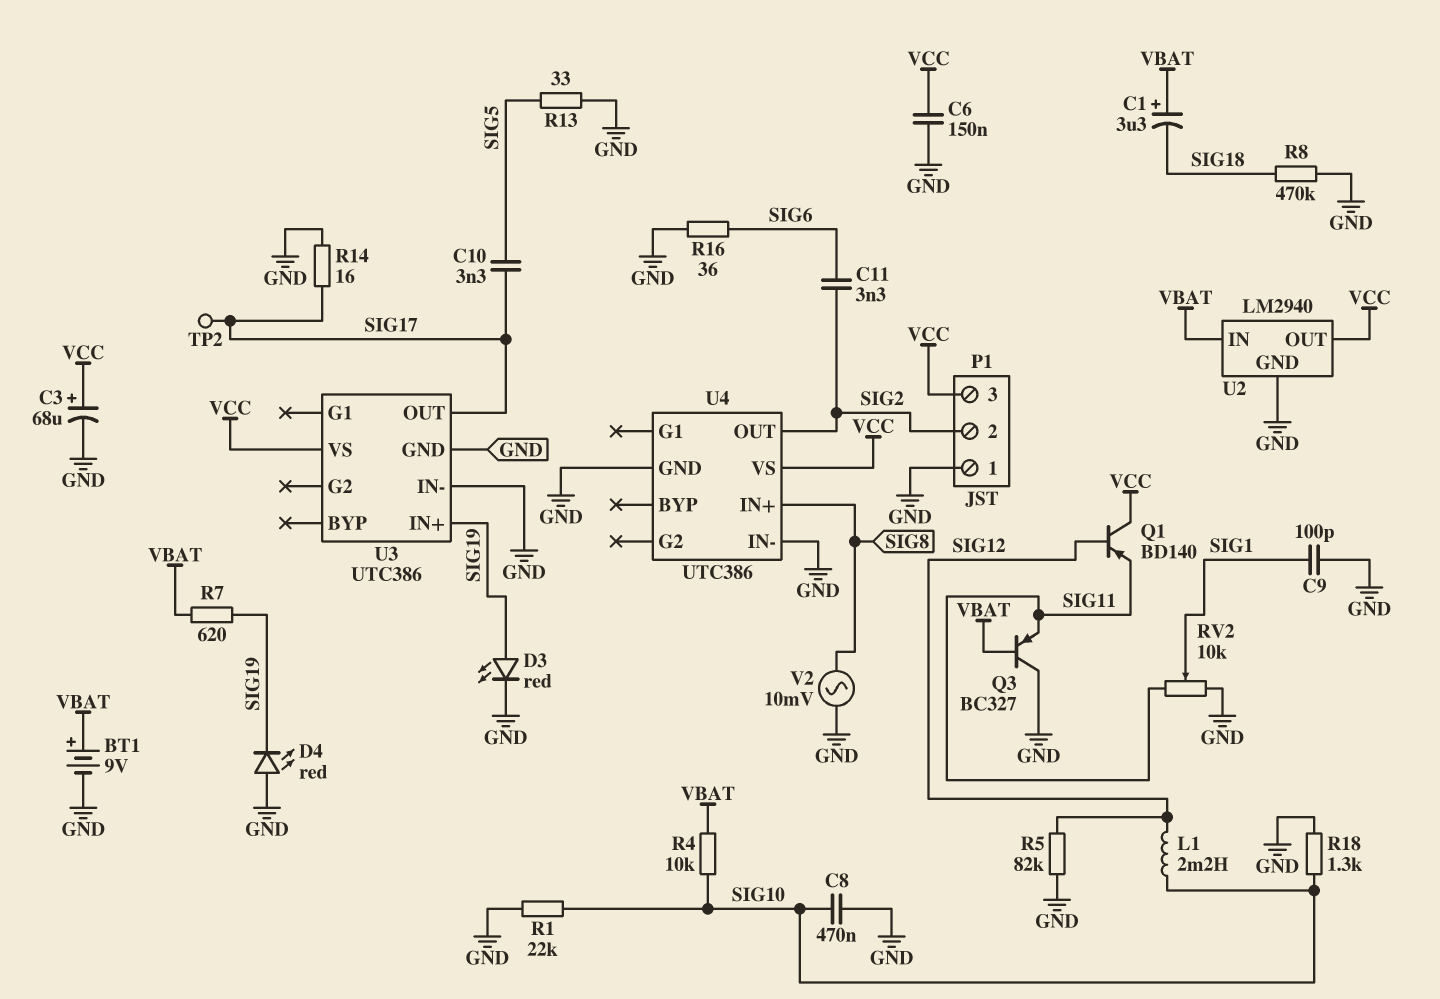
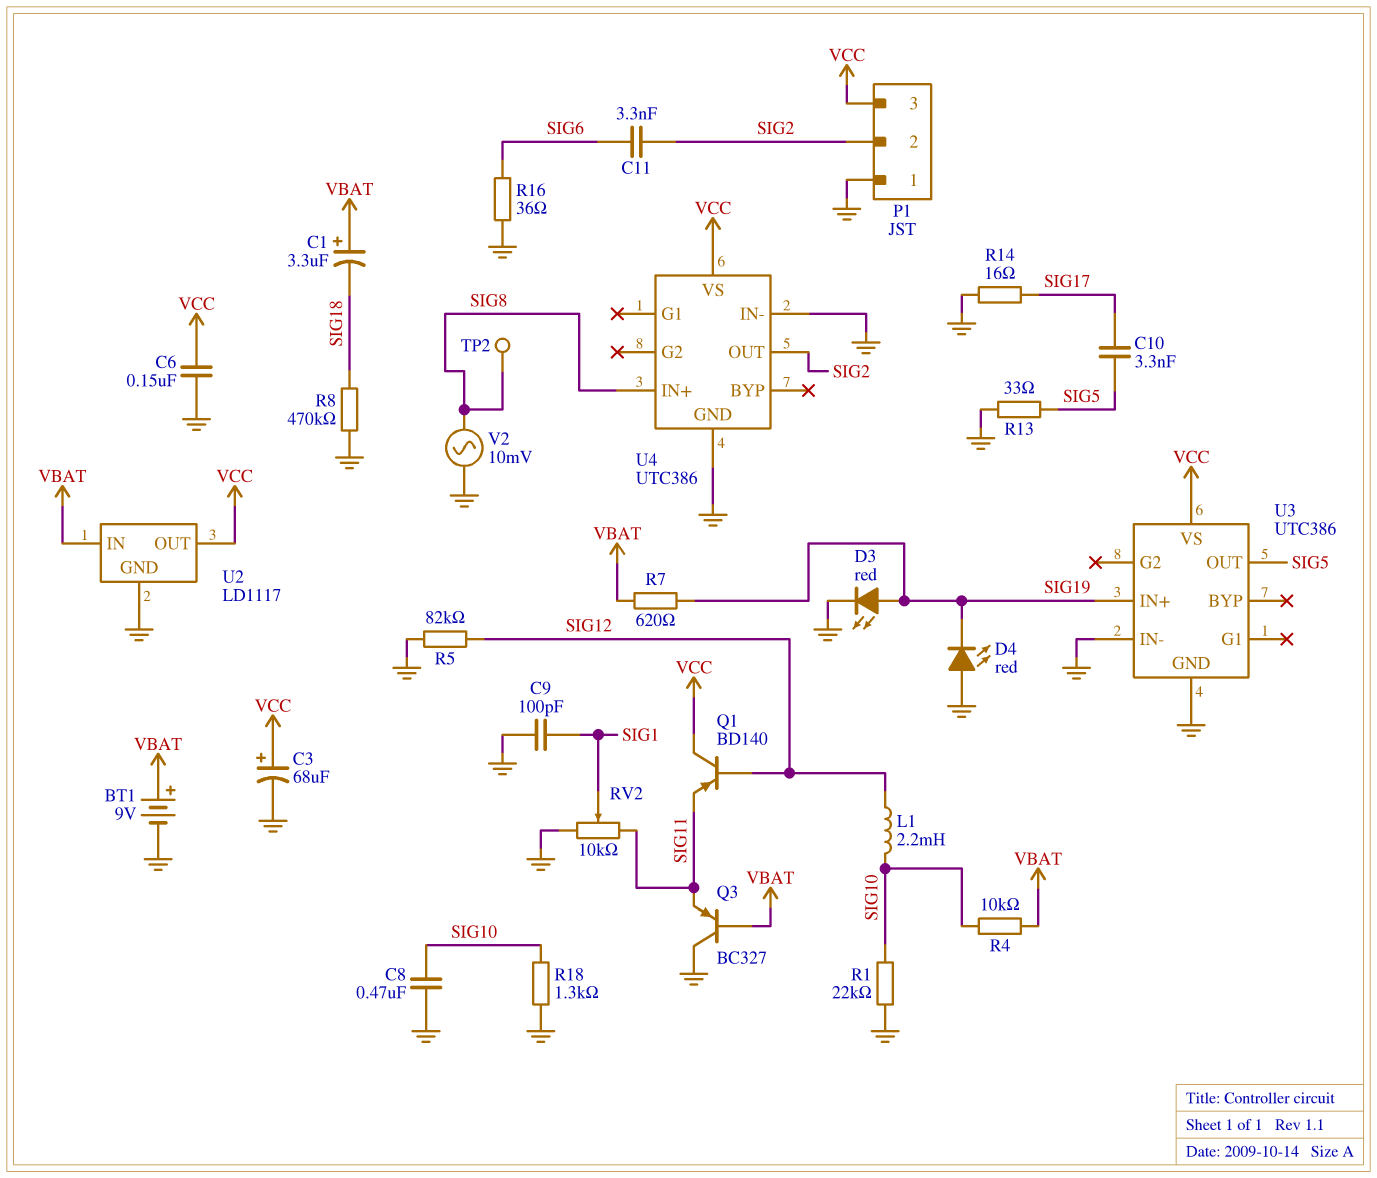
TP2: test point (SIG17) -> test point (SIG8)
U2: LM2940 -> LD1117
U3 pin OUT: SIG17 -> SIG5

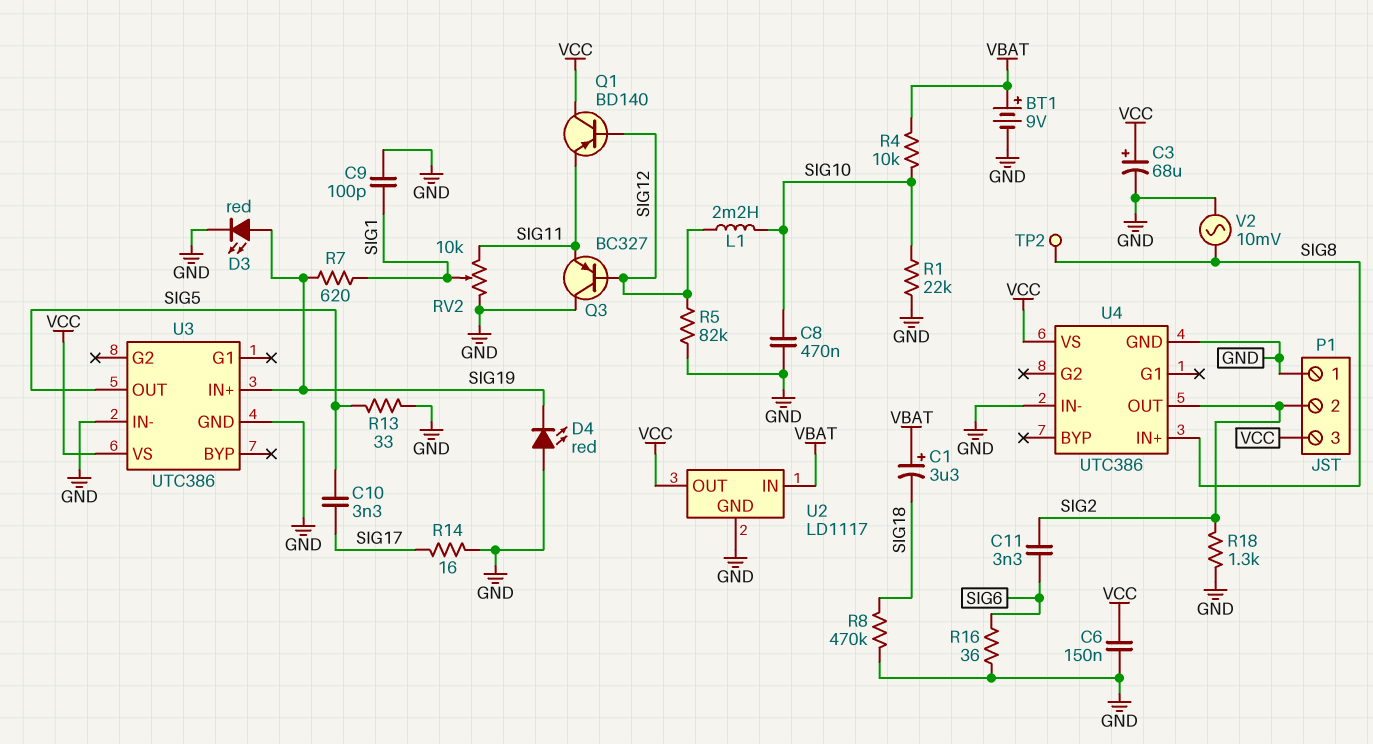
Q3: PNP BC327 (B VBAT, C GND, E SIG11) -> PNP BC327 (B SIG12, C GND, E SIG11)
R7: 620 (SIG19, VBAT) -> 620 (SIG1, SIG19)
R18: 1.3k (GND, SIG10) -> 1.3k (GND, SIG2)

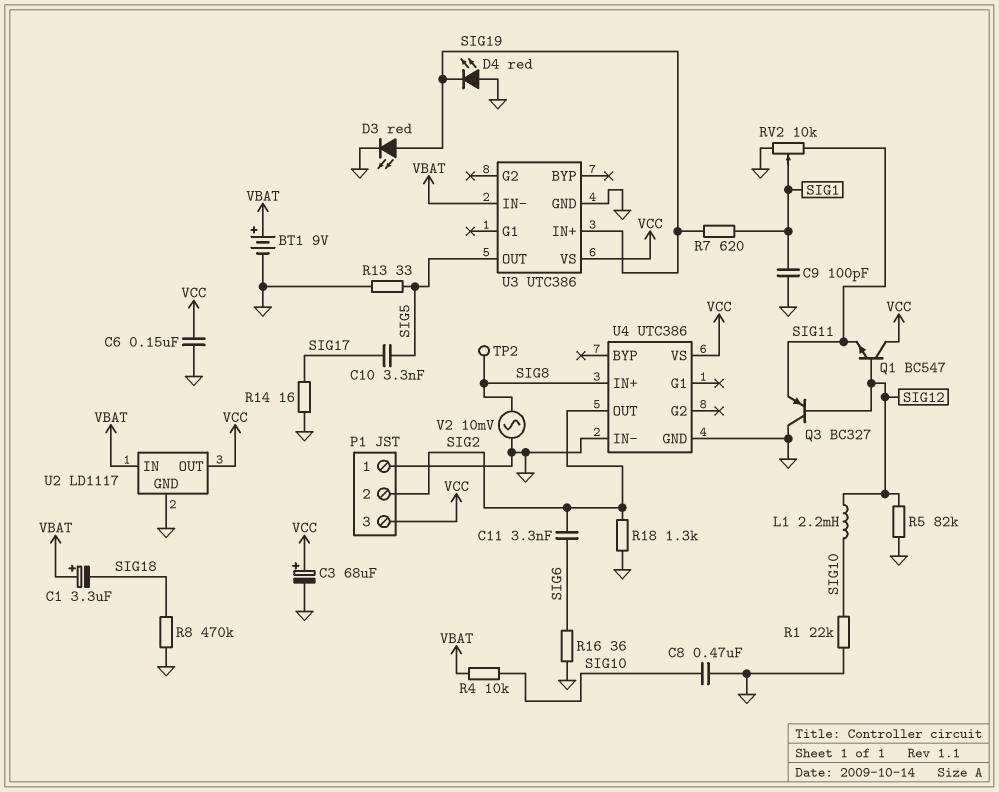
Q1: PNP BD140 (B SIG12, C VCC, E SIG11) -> NPN BC547 (B SIG12, C VCC, E SIG11)
U3 pin IN-: GND -> VBAT

